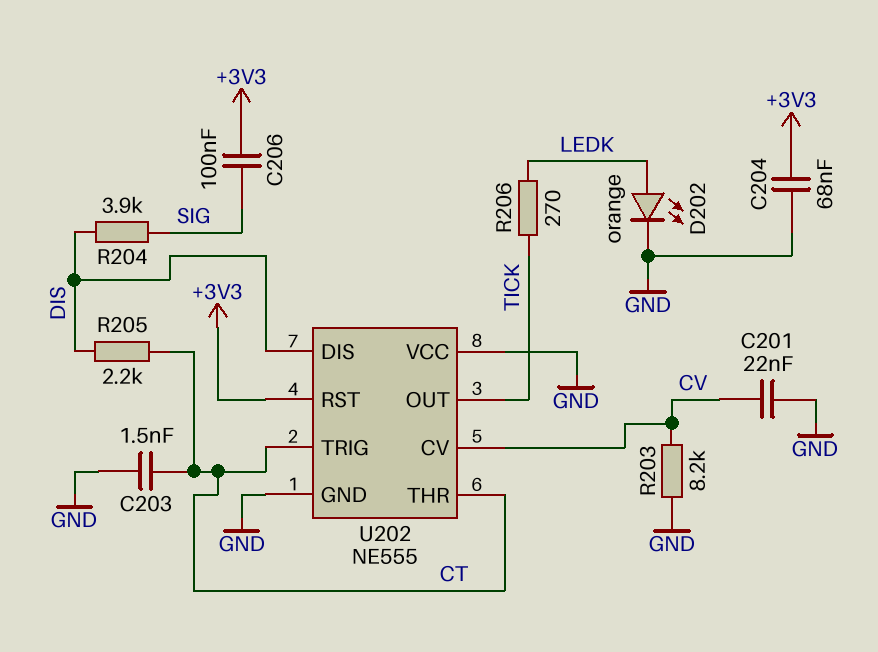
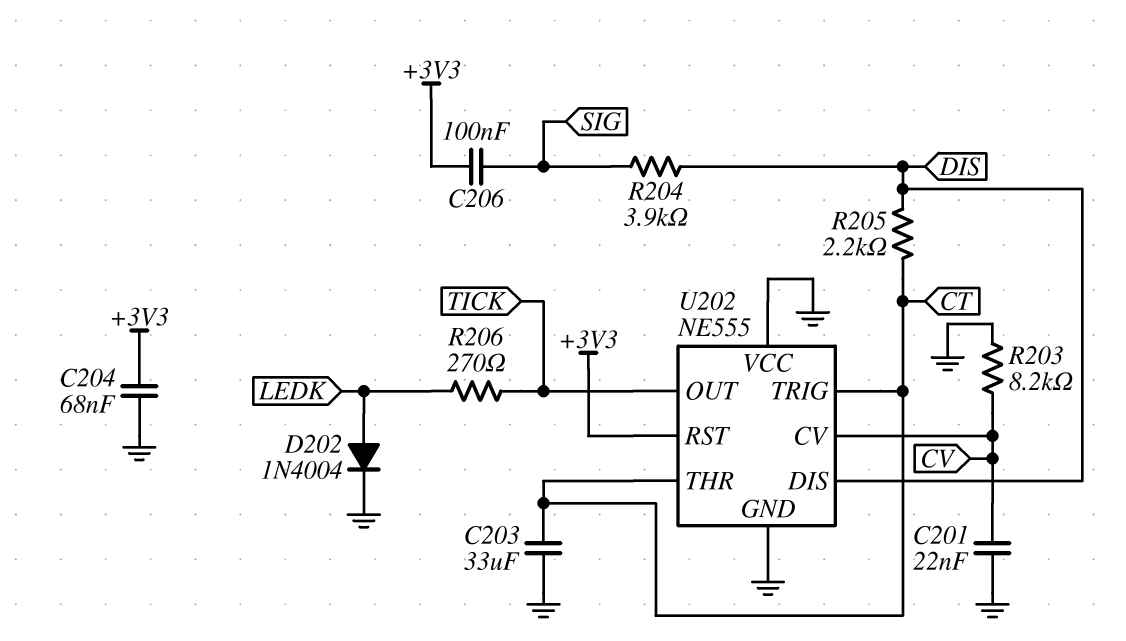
C203: 1.5nF (CT, GND) -> 33uF (CT, GND)
D202: LED orange (A LEDK, K GND) -> diode 1N4004 (A LEDK, K GND)

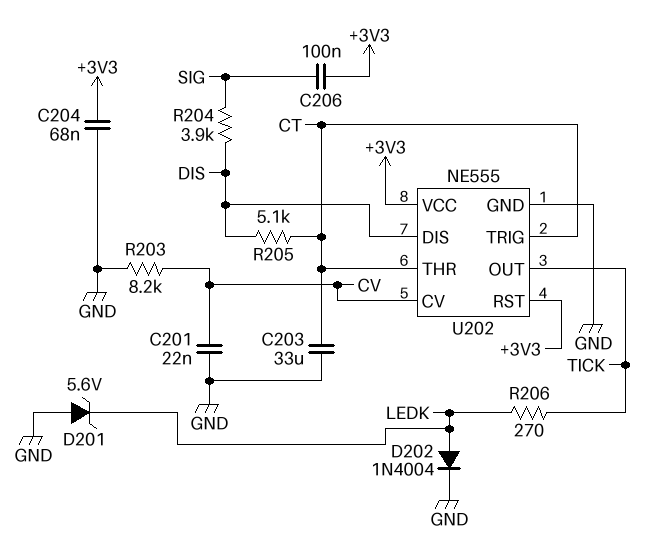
D201: none -> zener 5.6V (A GND, K LEDK)
R205: 2.2k (CT, DIS) -> 5.1k (CT, DIS)
U202 pin VCC: GND -> +3V3

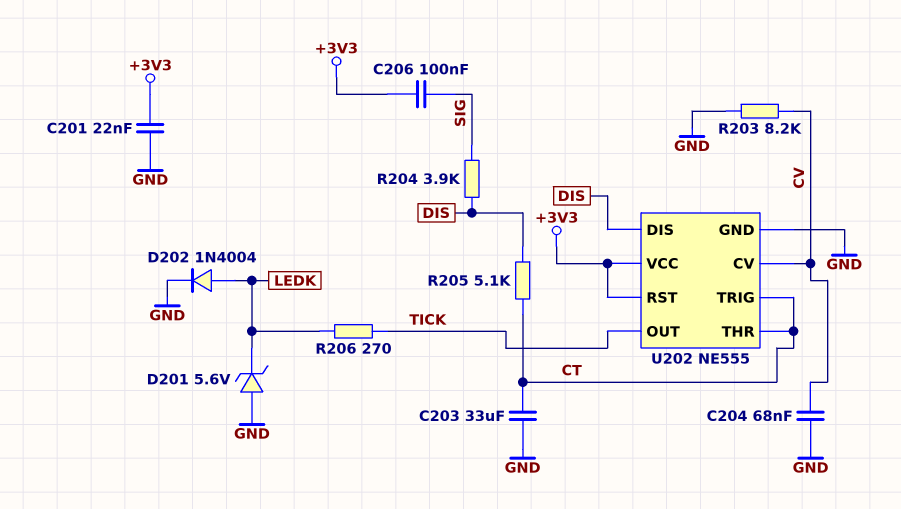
C201: 22nF (CV, GND) -> 22nF (+3V3, GND)
C204: 68nF (+3V3, GND) -> 68nF (CV, GND)

